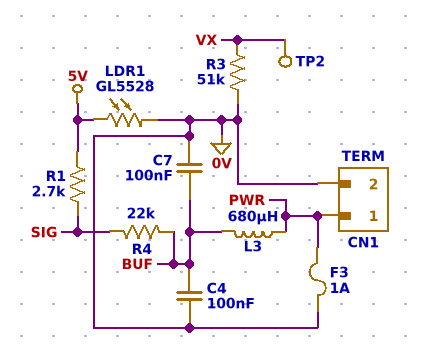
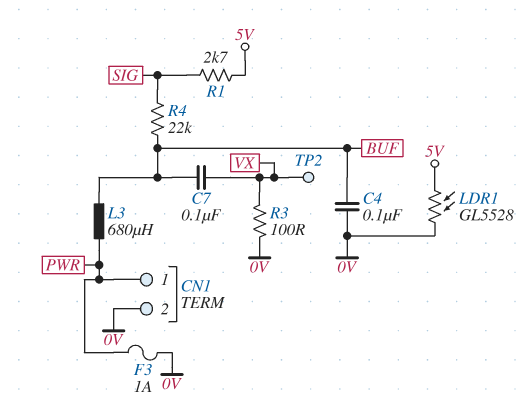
C7: 100nF (0V, BUF) -> 100nF (BUF, VX)
R3: 51k (0V, VX) -> 100 (0V, VX)

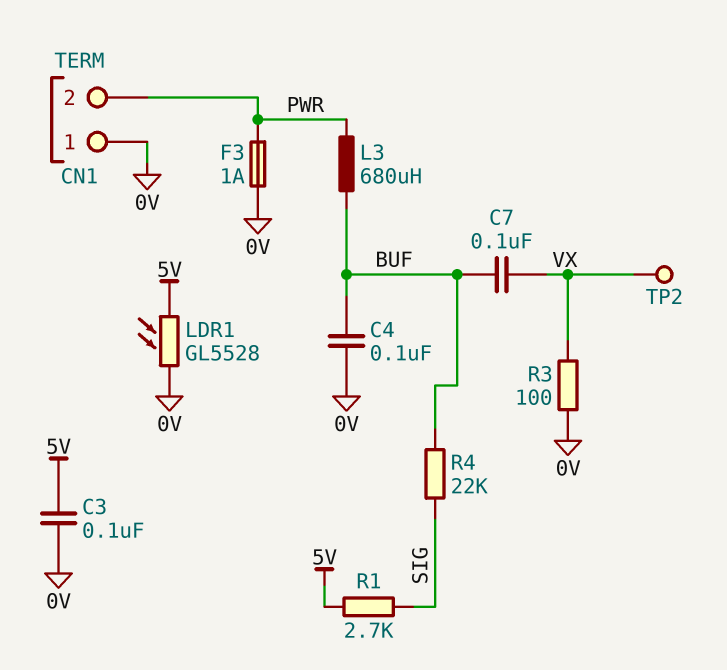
C3: none -> 100nF (0V, 5V)
CN1 pin 1: PWR -> 0V
CN1 pin 2: 0V -> PWR

